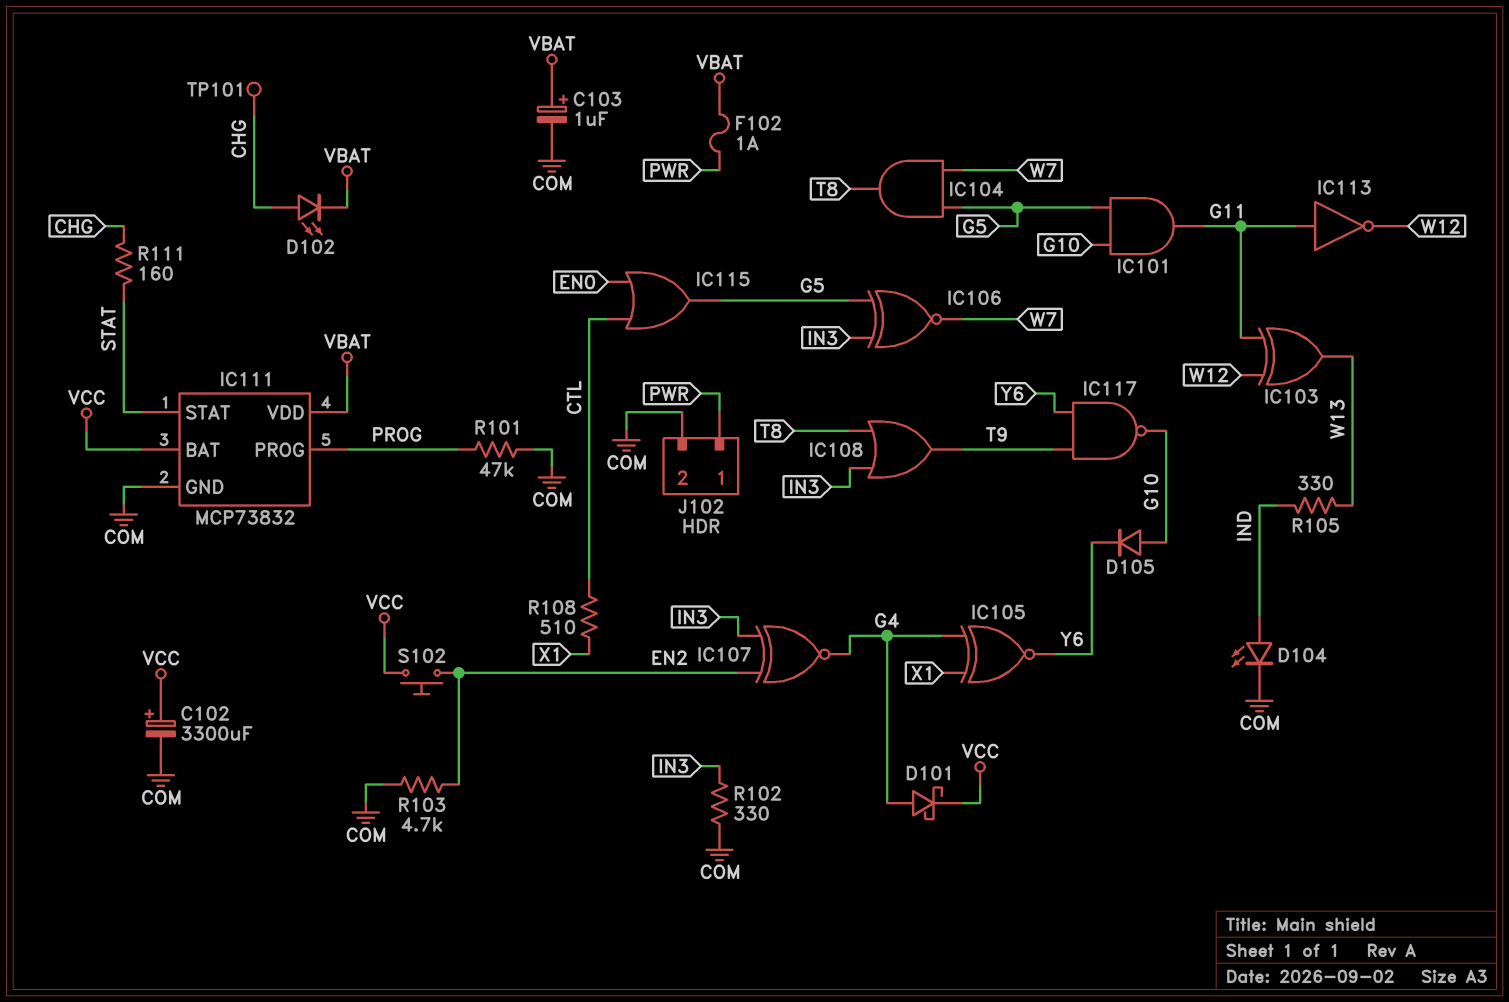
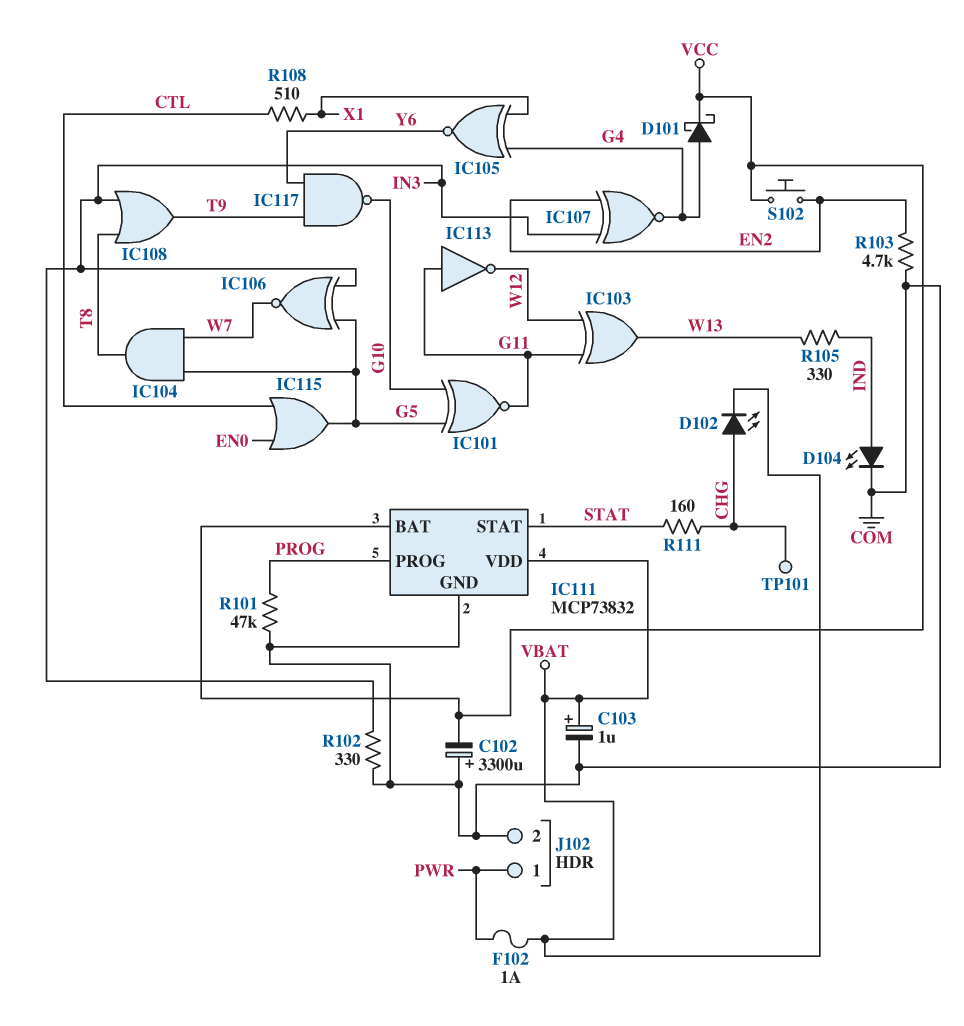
C102: 3300uF (plus VCC, minus COM) -> 3300uF (plus COM, minus VCC)
D105: diode (A G10, K Y6) -> none
IC101: AND (in G5, in G10, out G11) -> XNOR (in G5, in G10, out G11)

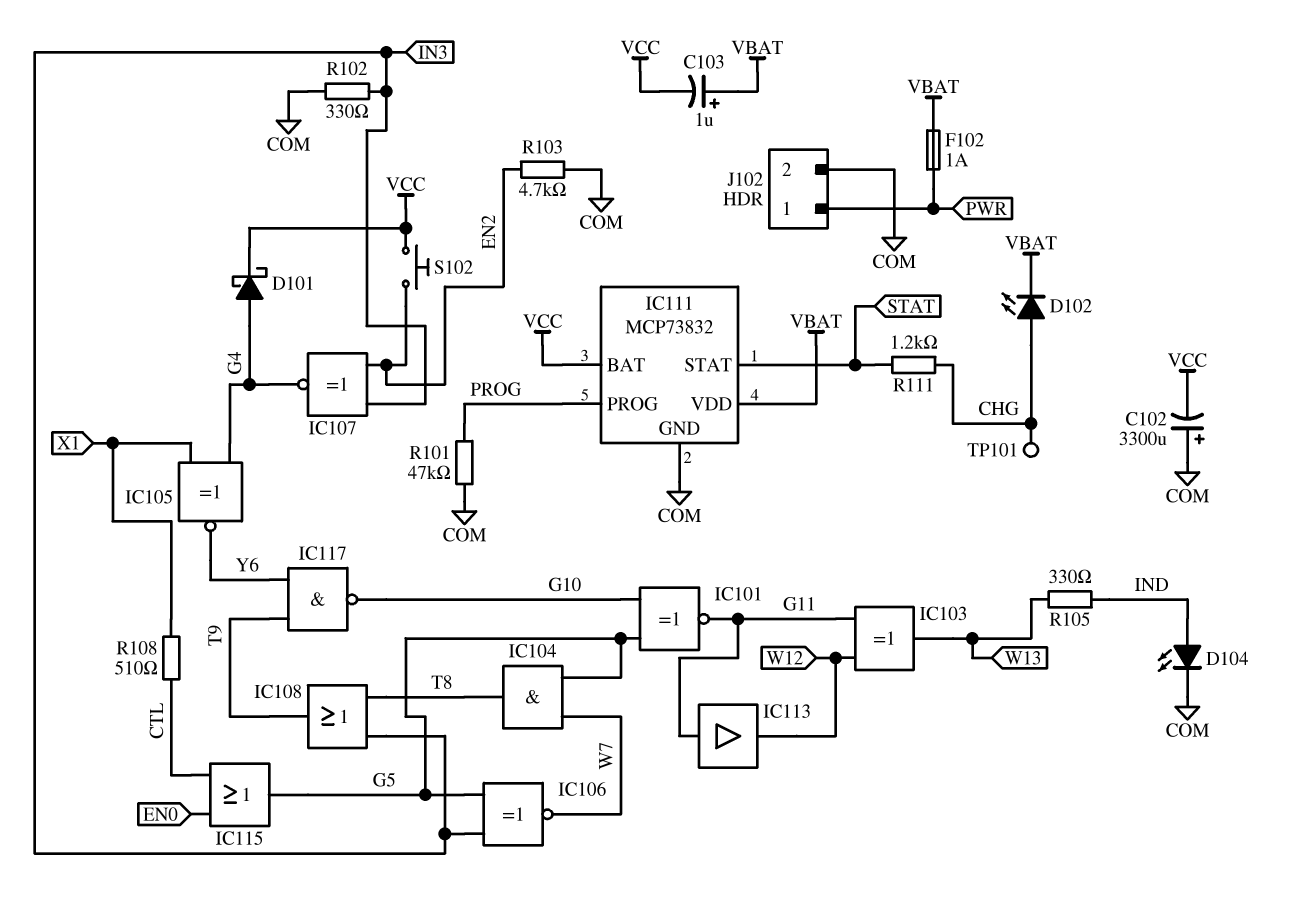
C103: 1uF (plus VBAT, minus COM) -> 1uF (plus VBAT, minus VCC)
IC113: NOT (in G11, out W12) -> buffer (in G11, out W12)
R111: 160 (CHG, STAT) -> 1.2k (CHG, STAT)

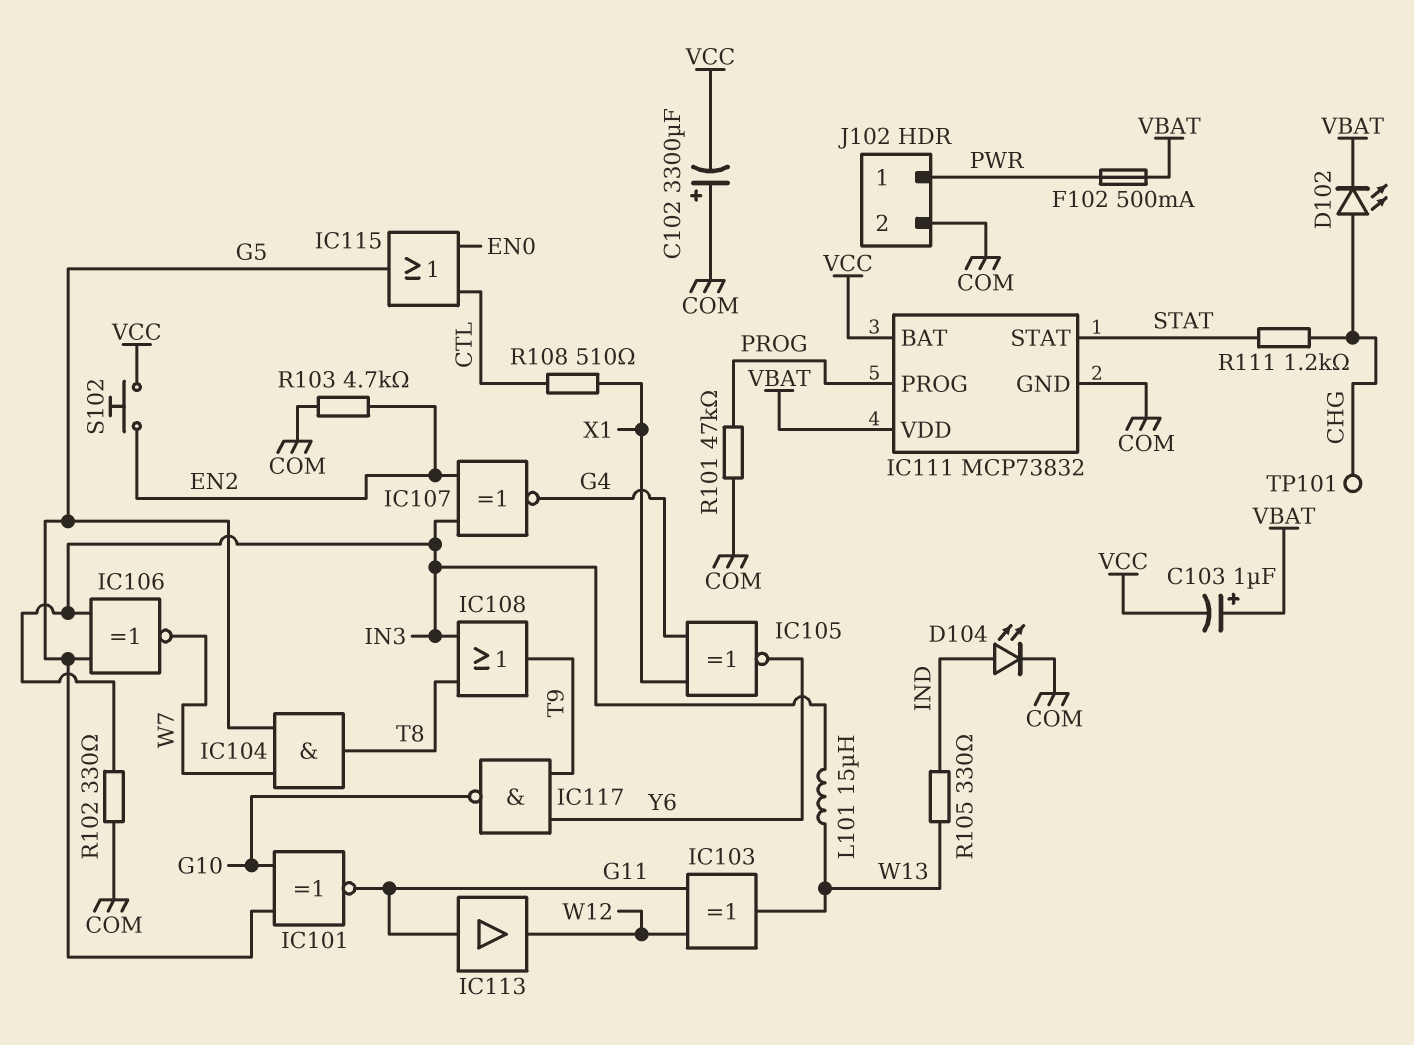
D101: schottky (A G4, K VCC) -> none
F102: 1A (PWR, VBAT) -> 500mA (PWR, VBAT)
L101: none -> 15uH (IN3, W13)

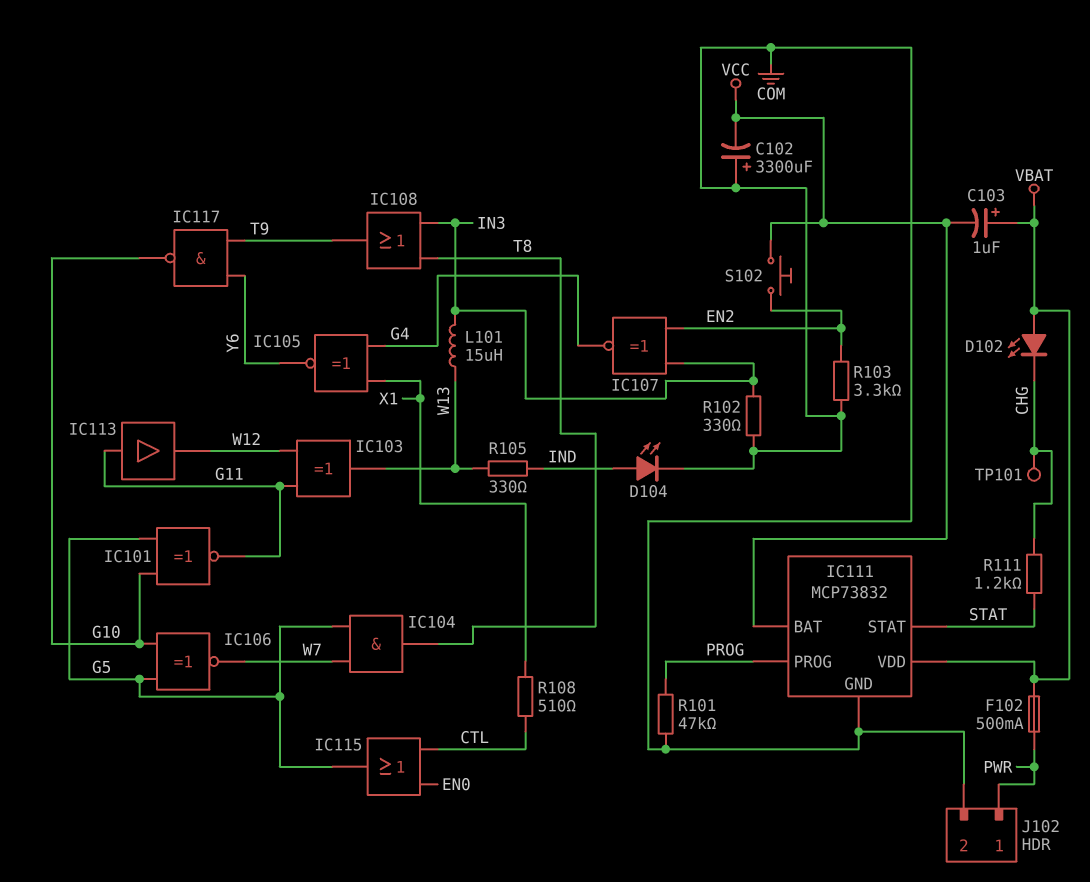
D102: LED (A CHG, K VBAT) -> LED (A VBAT, K CHG)
IC106: XNOR (in G5, in IN3, out W7) -> XNOR (in G5, in G10, out W7)
R103: 4.7k (COM, EN2) -> 3.3k (COM, EN2)

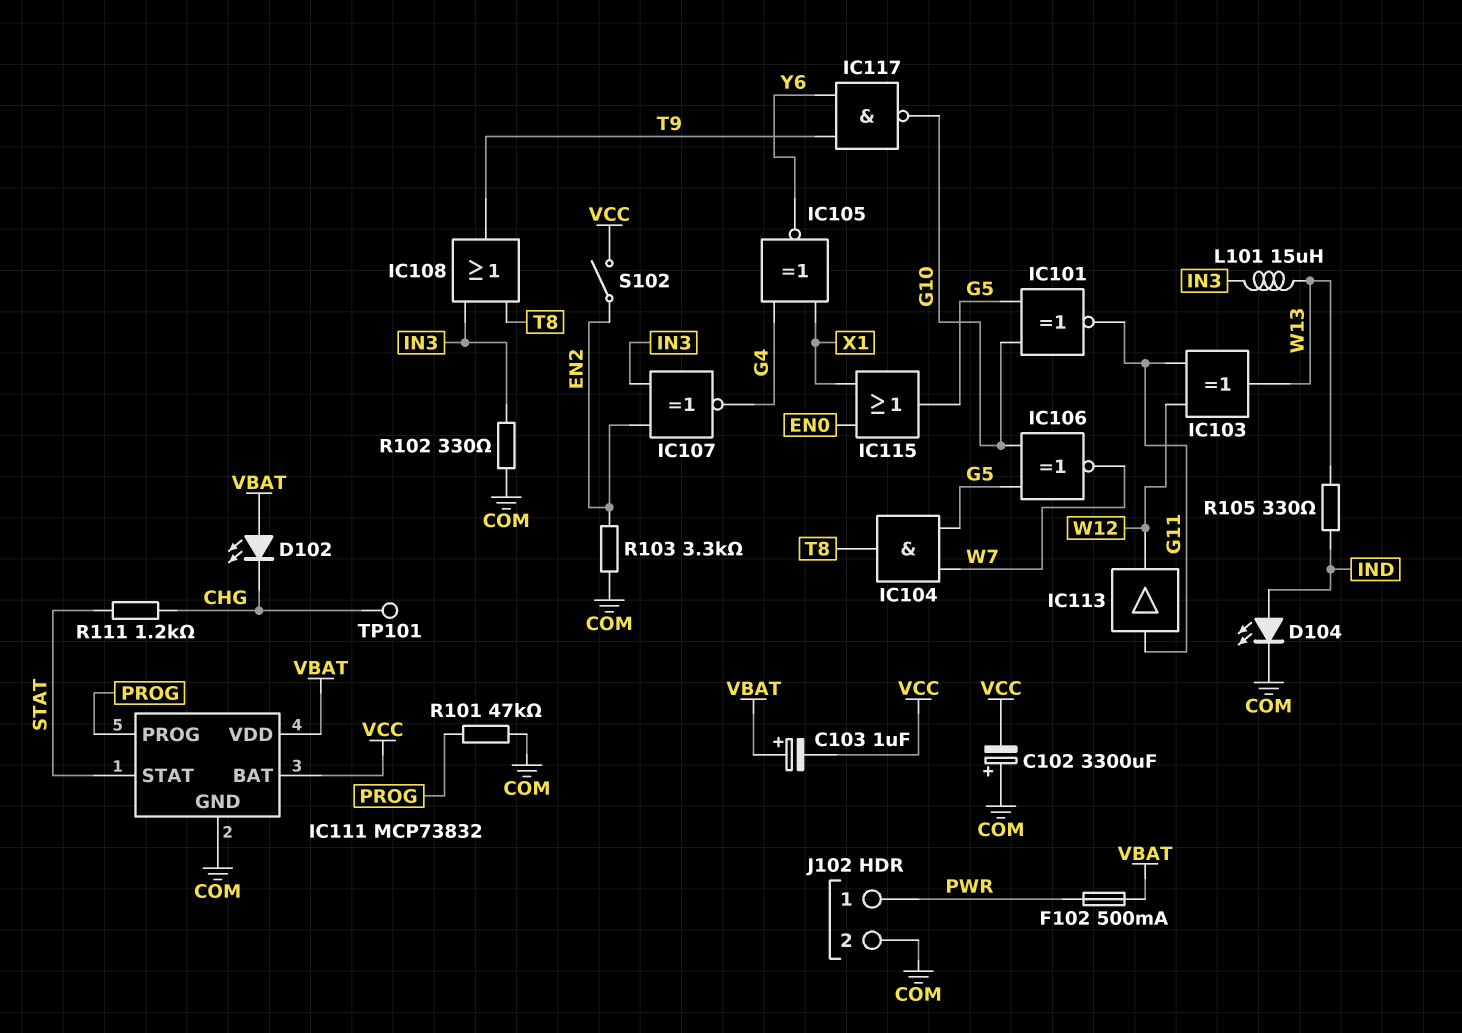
IC115: OR (in CTL, in EN0, out G5) -> OR (in EN0, in X1, out G5)
R108: 510 (CTL, X1) -> none
S102: button (EN2, VCC) -> switch (EN2, VCC)

